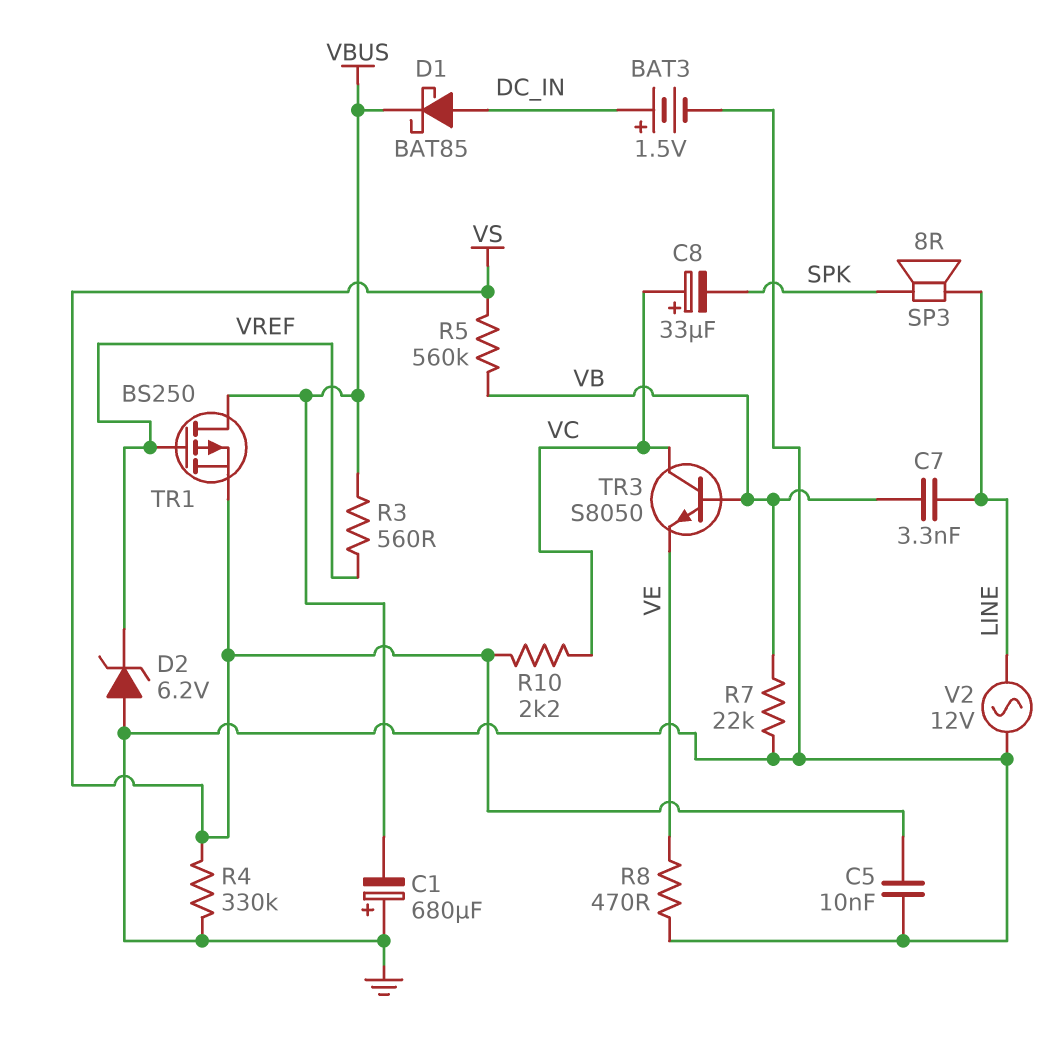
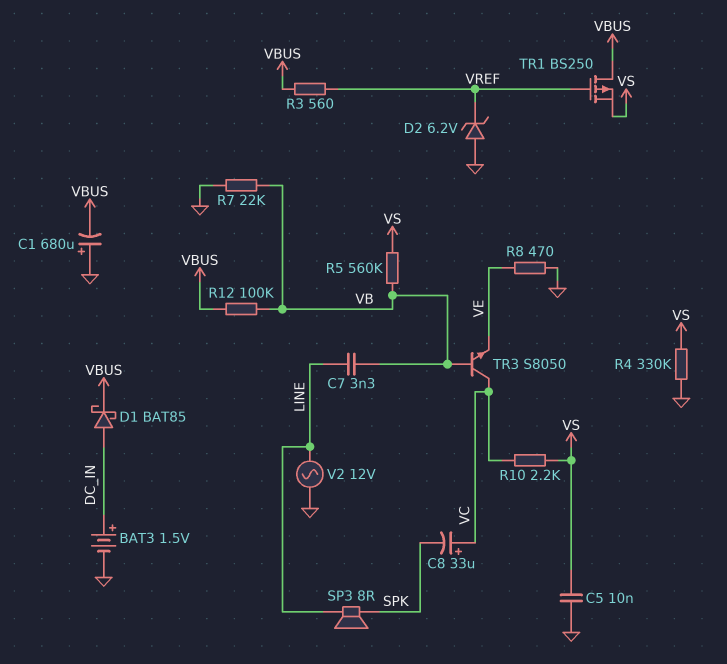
R12: none -> 100k (VB, VBUS)

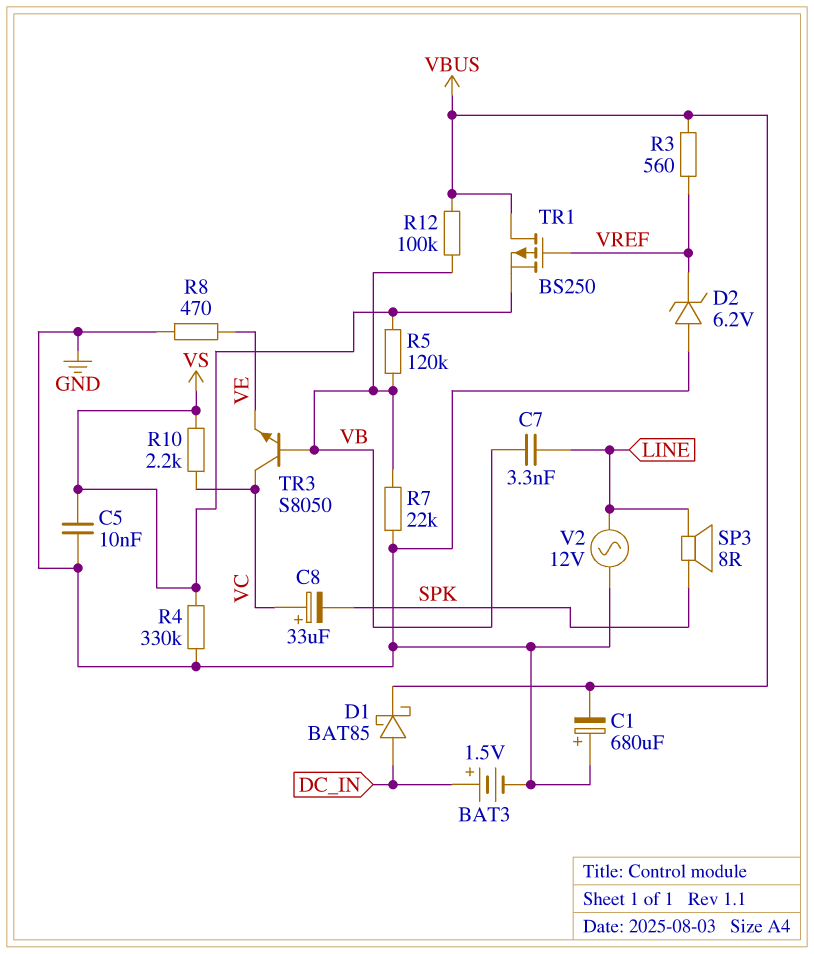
R5: 560k (VB, VS) -> 120k (VB, VS)

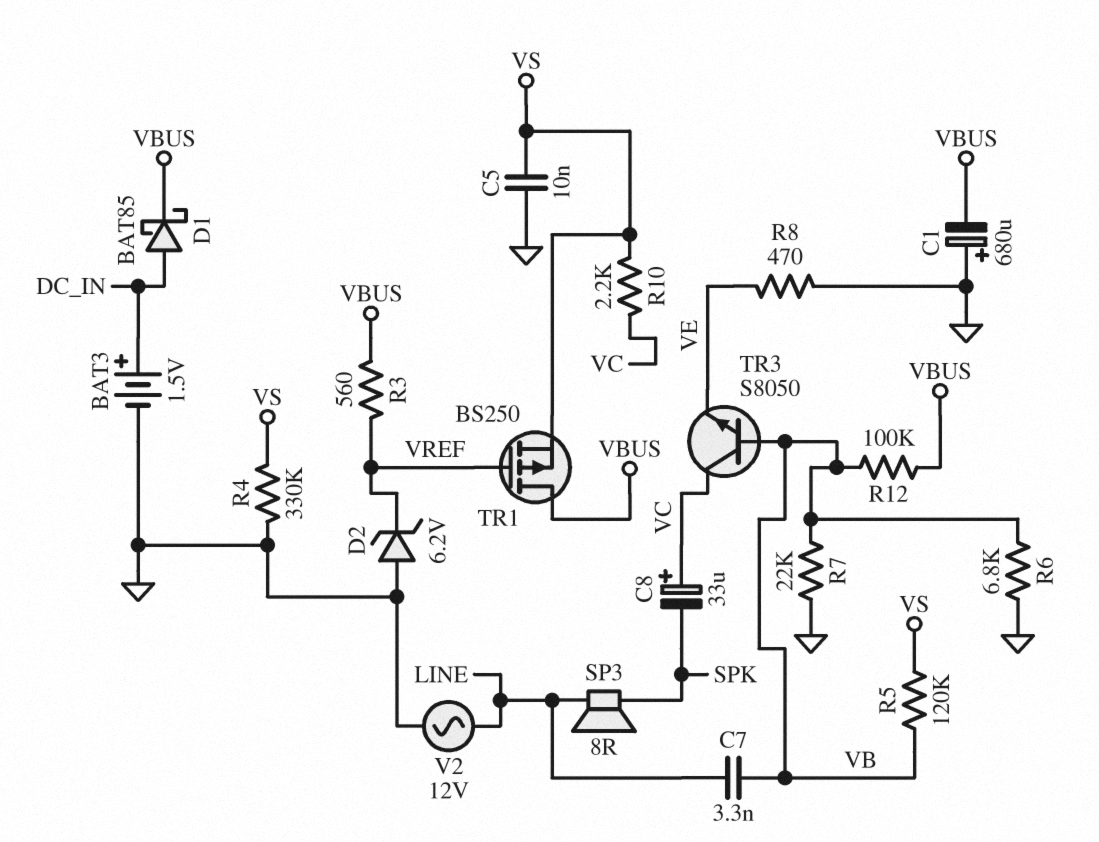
R6: none -> 6.8k (GND, VB)

